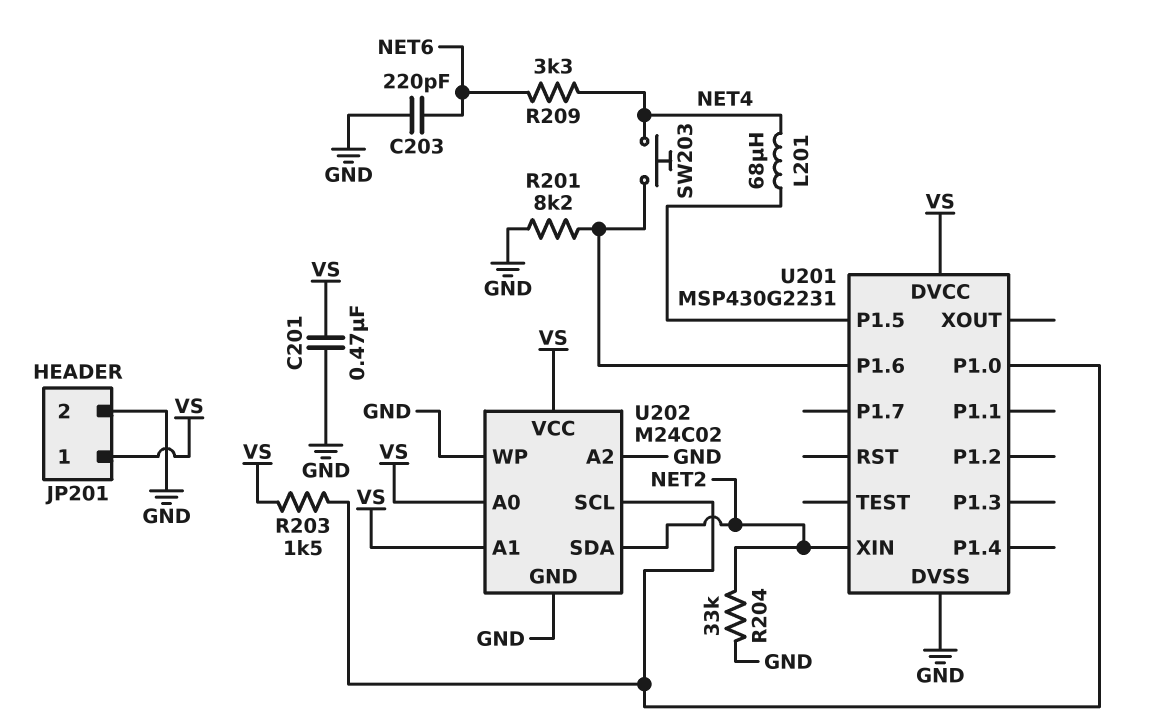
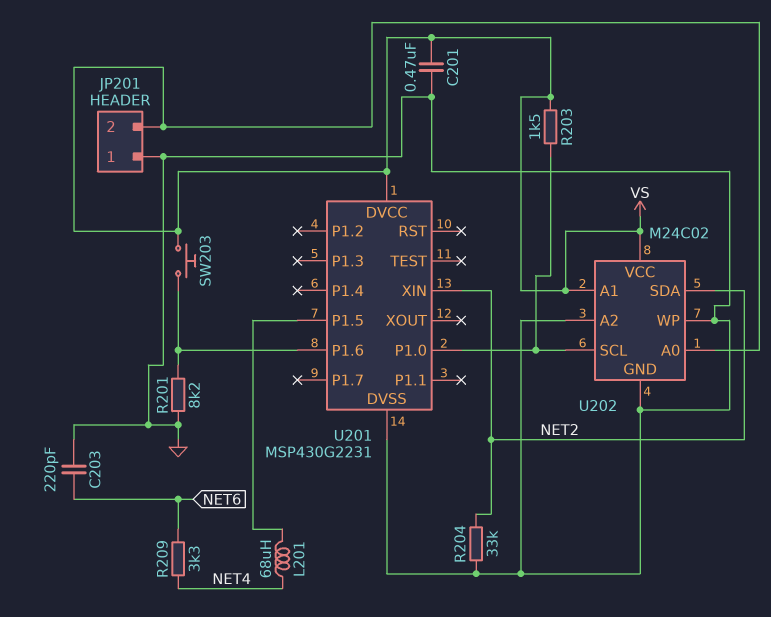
JP201 pin 1: VS -> GND
JP201 pin 2: GND -> VS
SW203: button (NET4, U201/P1.6) -> button (U201/P1.6, VS)

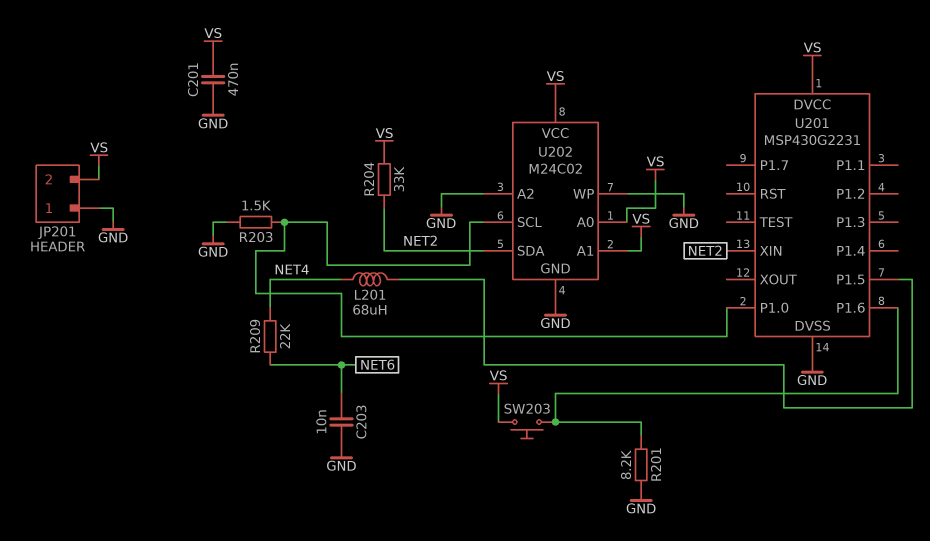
C203: 220pF (GND, NET6) -> 10nF (GND, NET6)
R203: 1.5k (U201/P1.0, VS) -> 1.5k (GND, U201/P1.0)
R204: 33k (GND, NET2) -> 33k (NET2, VS)
R209: 3.3k (NET4, NET6) -> 22k (NET4, NET6)

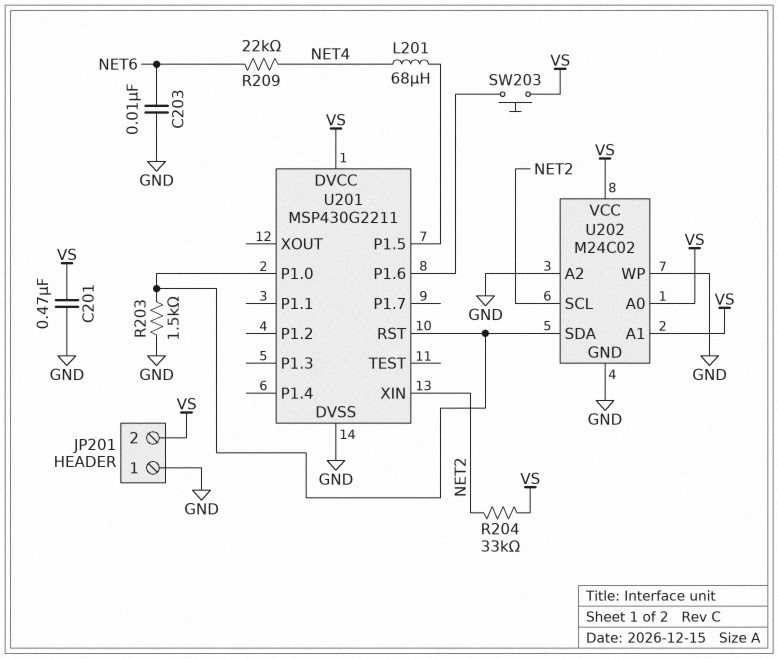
R201: 8.2k (GND, U201/P1.6) -> none
U201: MSP430G2231 -> MSP430G2211
U201 pin RST: none -> U201/P1.0
U202 pin SCL: U201/P1.0 -> NET2
U202 pin SDA: NET2 -> U201/P1.0

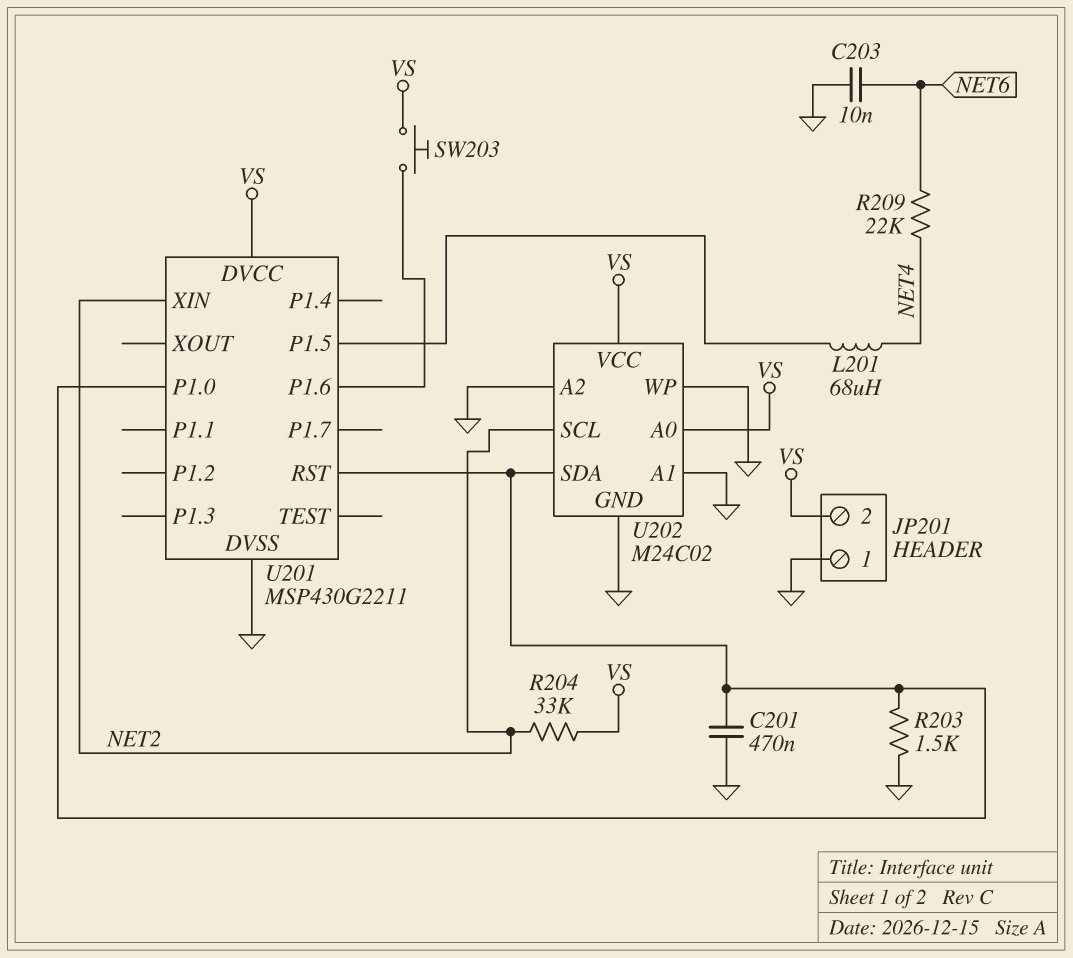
C201: 470nF (GND, VS) -> 470nF (GND, U201/P1.0)
U202 pin A1: VS -> GND

